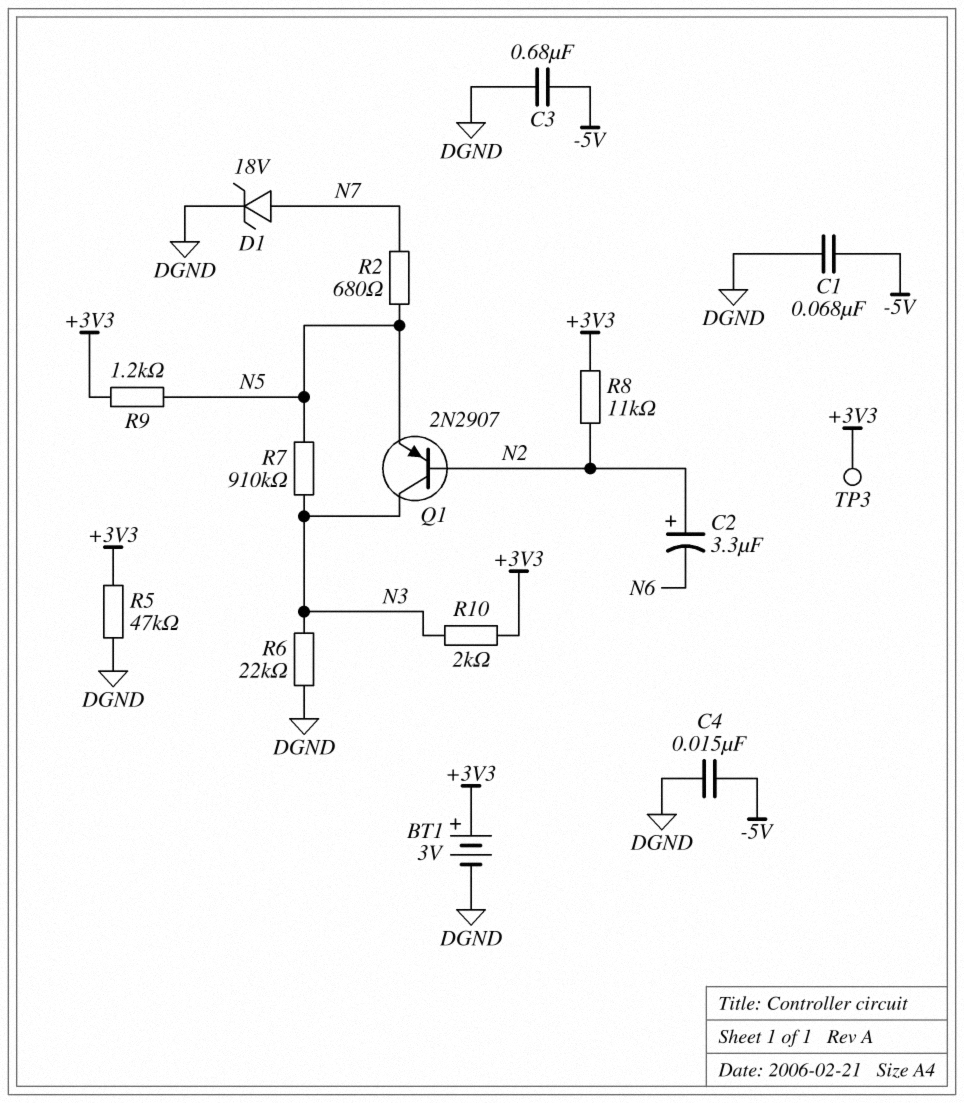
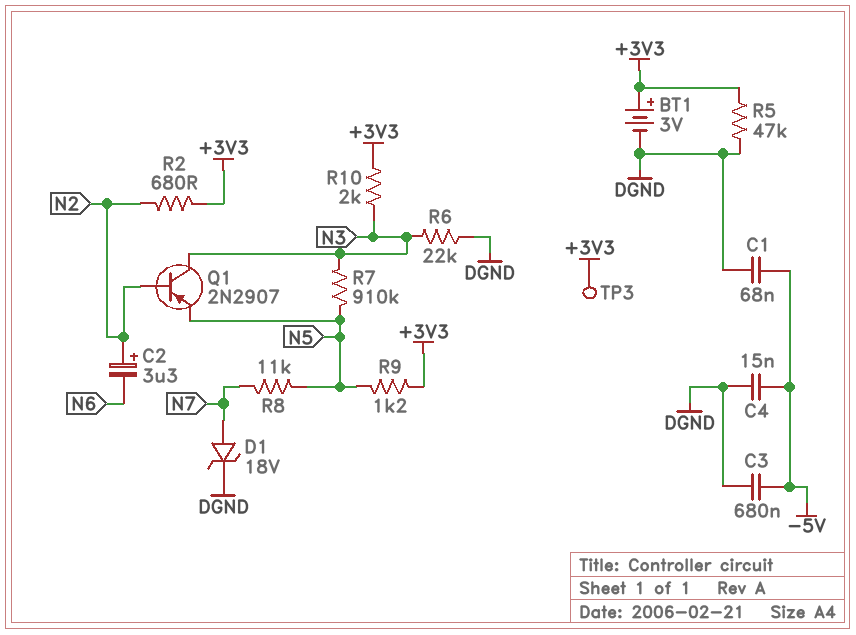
R2: 680 (N5, N7) -> 680 (+3V3, N2)
R8: 11k (+3V3, N2) -> 11k (N5, N7)

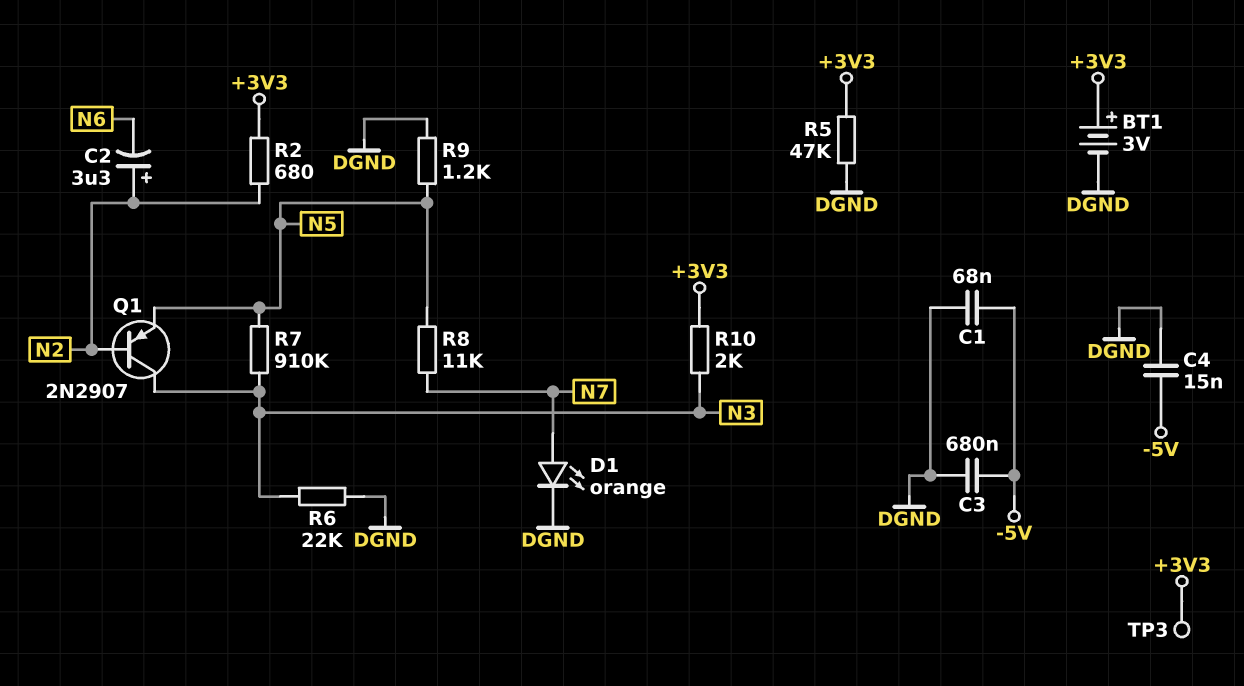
D1: zener 18V (A N7, K DGND) -> LED orange (A N7, K DGND)
R9: 1.2k (+3V3, N5) -> 1.2k (DGND, N5)

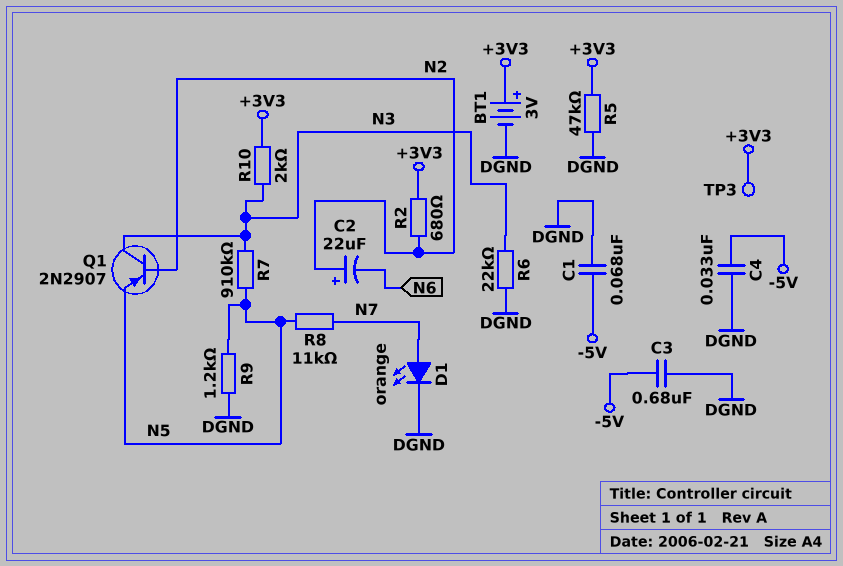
C2: 3.3uF (plus N2, minus N6) -> 22uF (plus N2, minus N6)
C4: 15nF (-5V, DGND) -> 33nF (-5V, DGND)

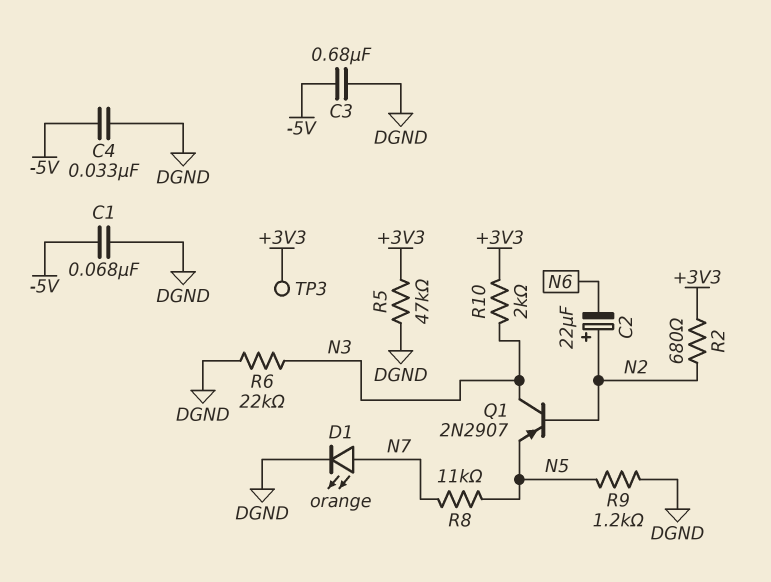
BT1: 3V (plus +3V3, minus DGND) -> none
R7: 910k (N3, N5) -> none

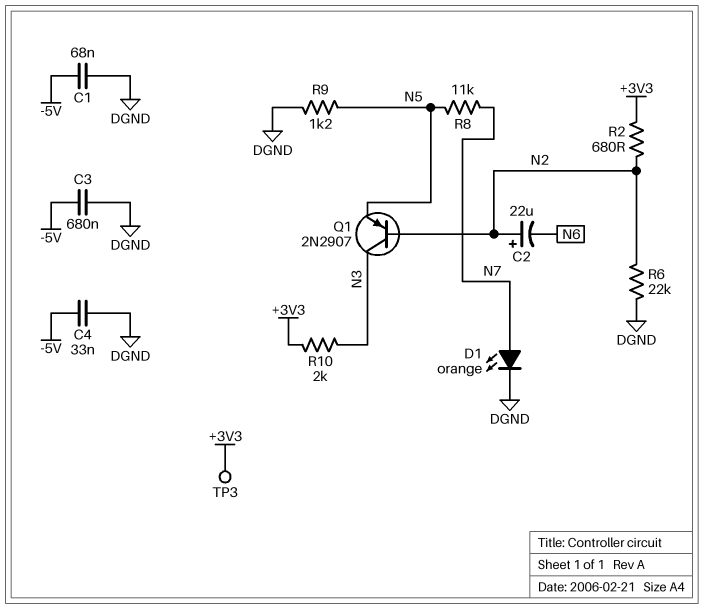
R5: 47k (+3V3, DGND) -> none
R6: 22k (DGND, N3) -> 22k (DGND, N2)

